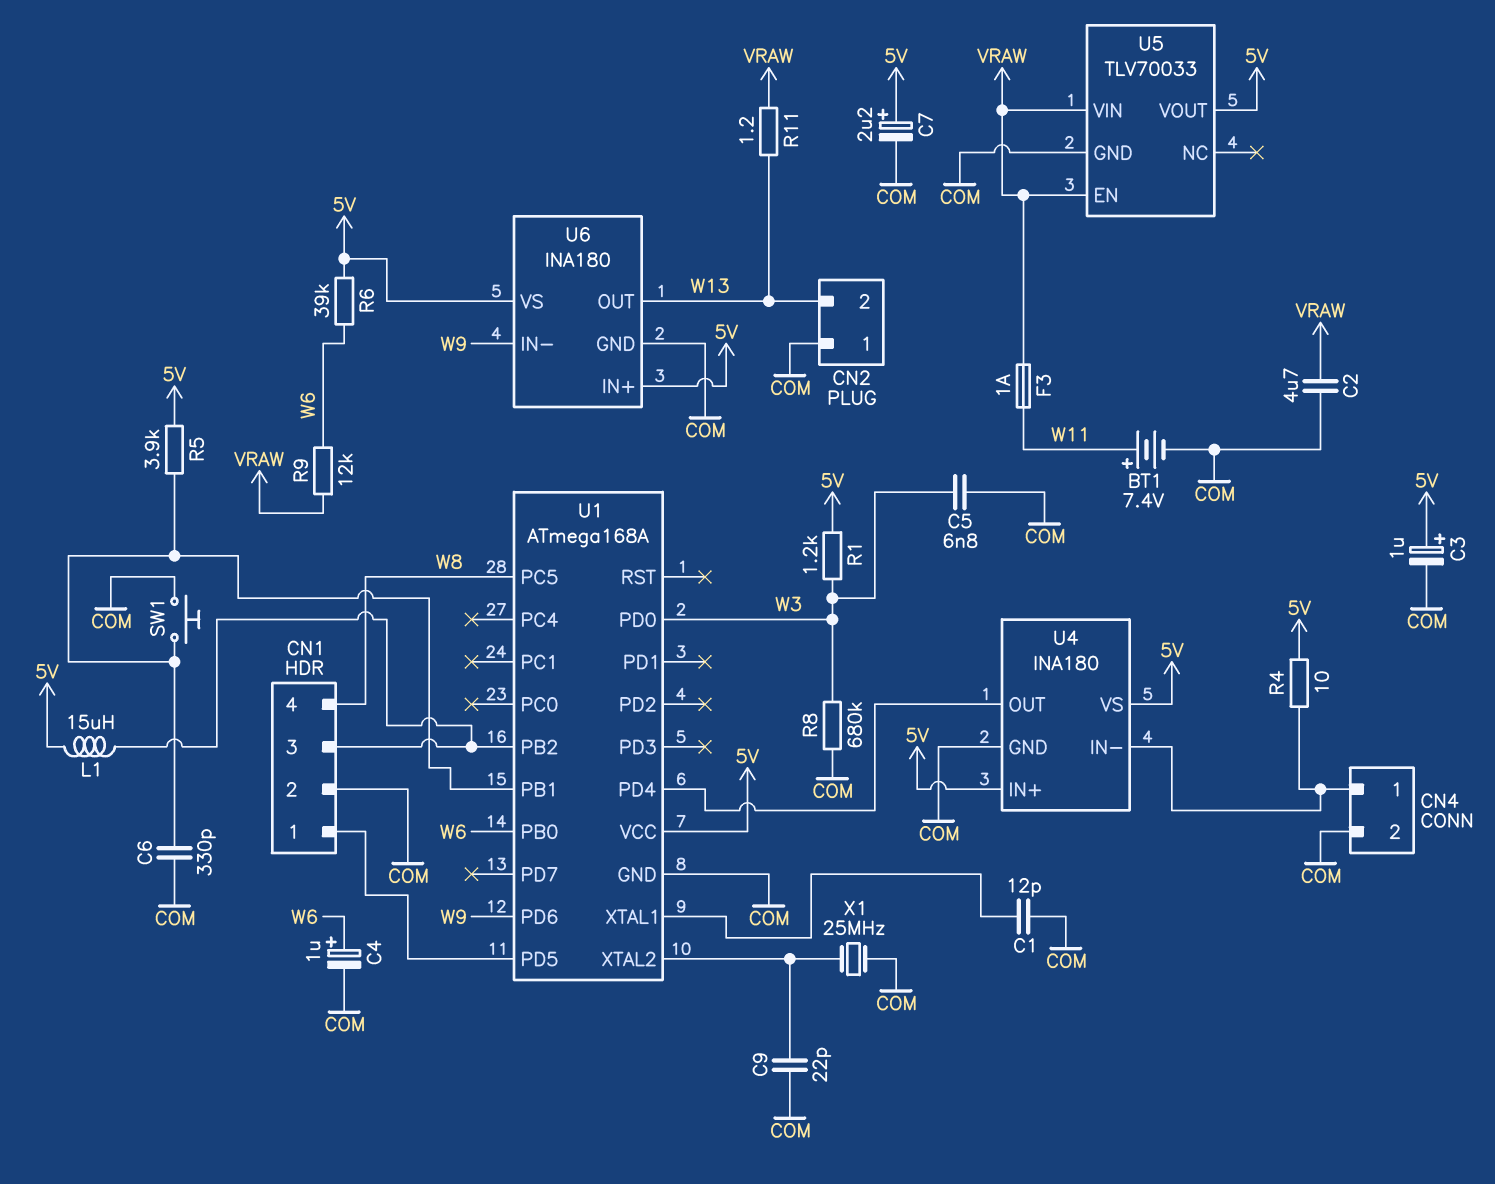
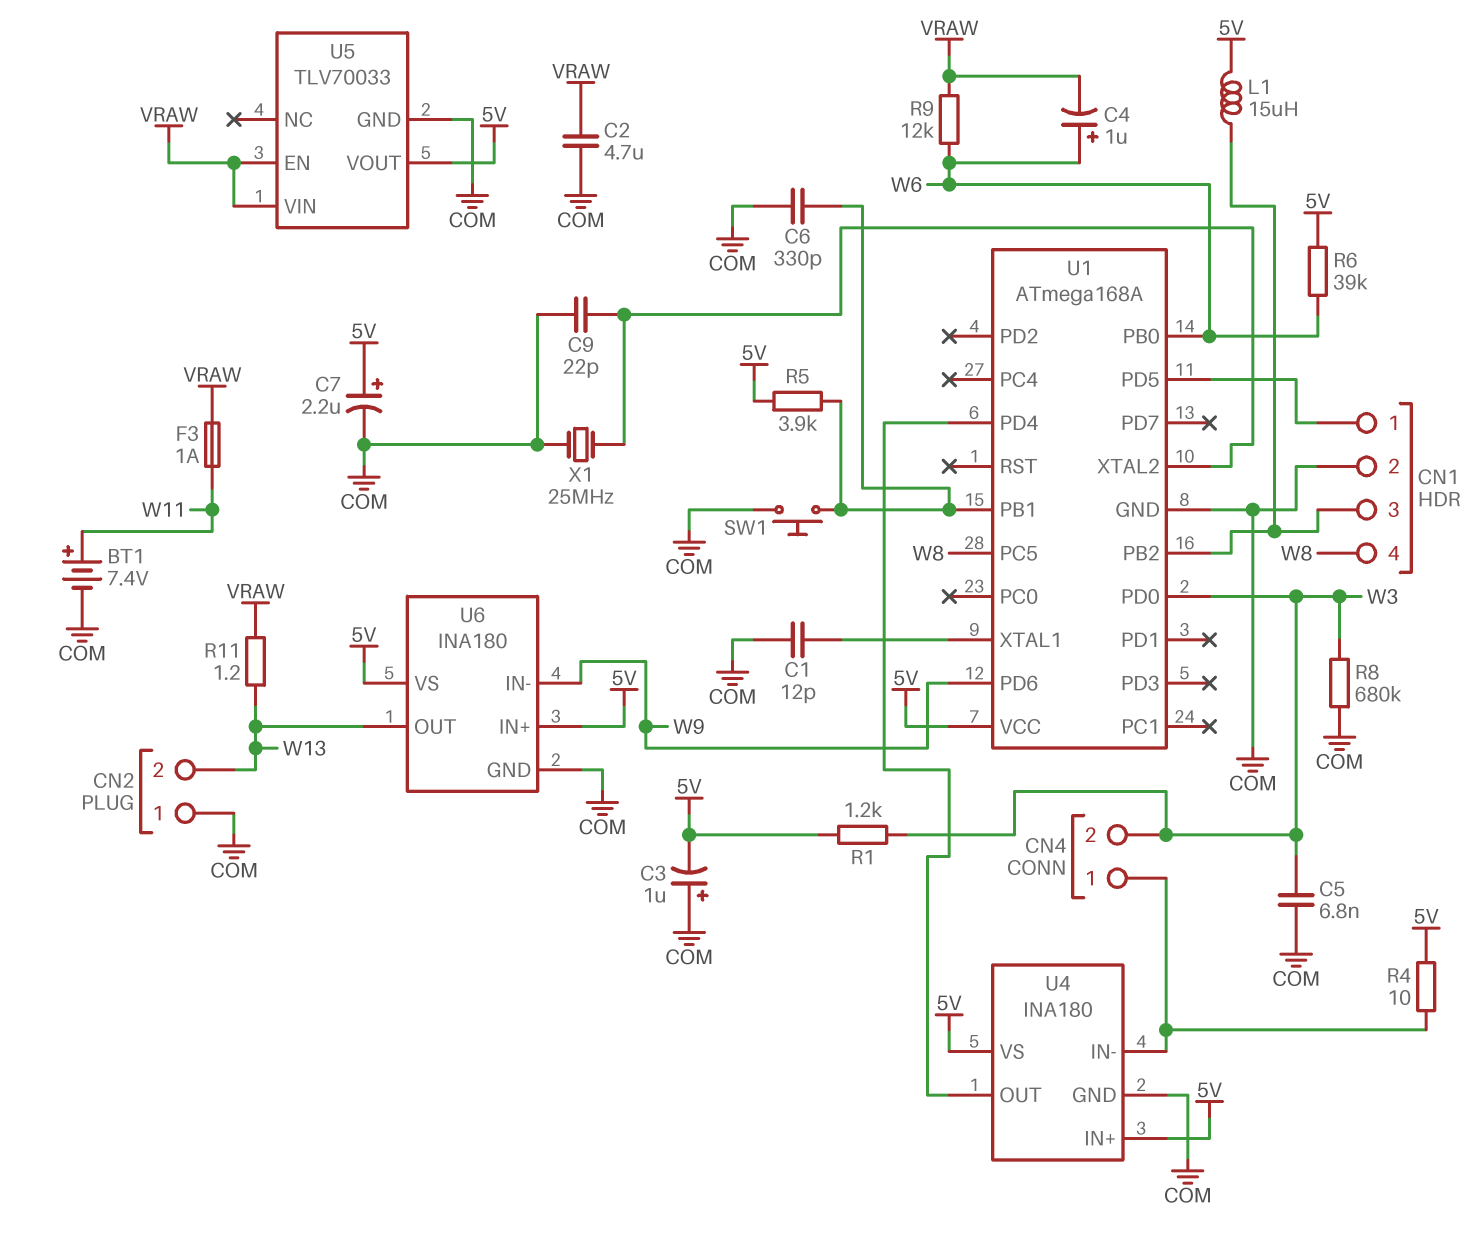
C3: 1uF (plus 5V, minus COM) -> 1uF (plus COM, minus 5V)
C4: 1uF (plus W6, minus COM) -> 1uF (plus W6, minus VRAW)
CN4 pin 2: COM -> W3

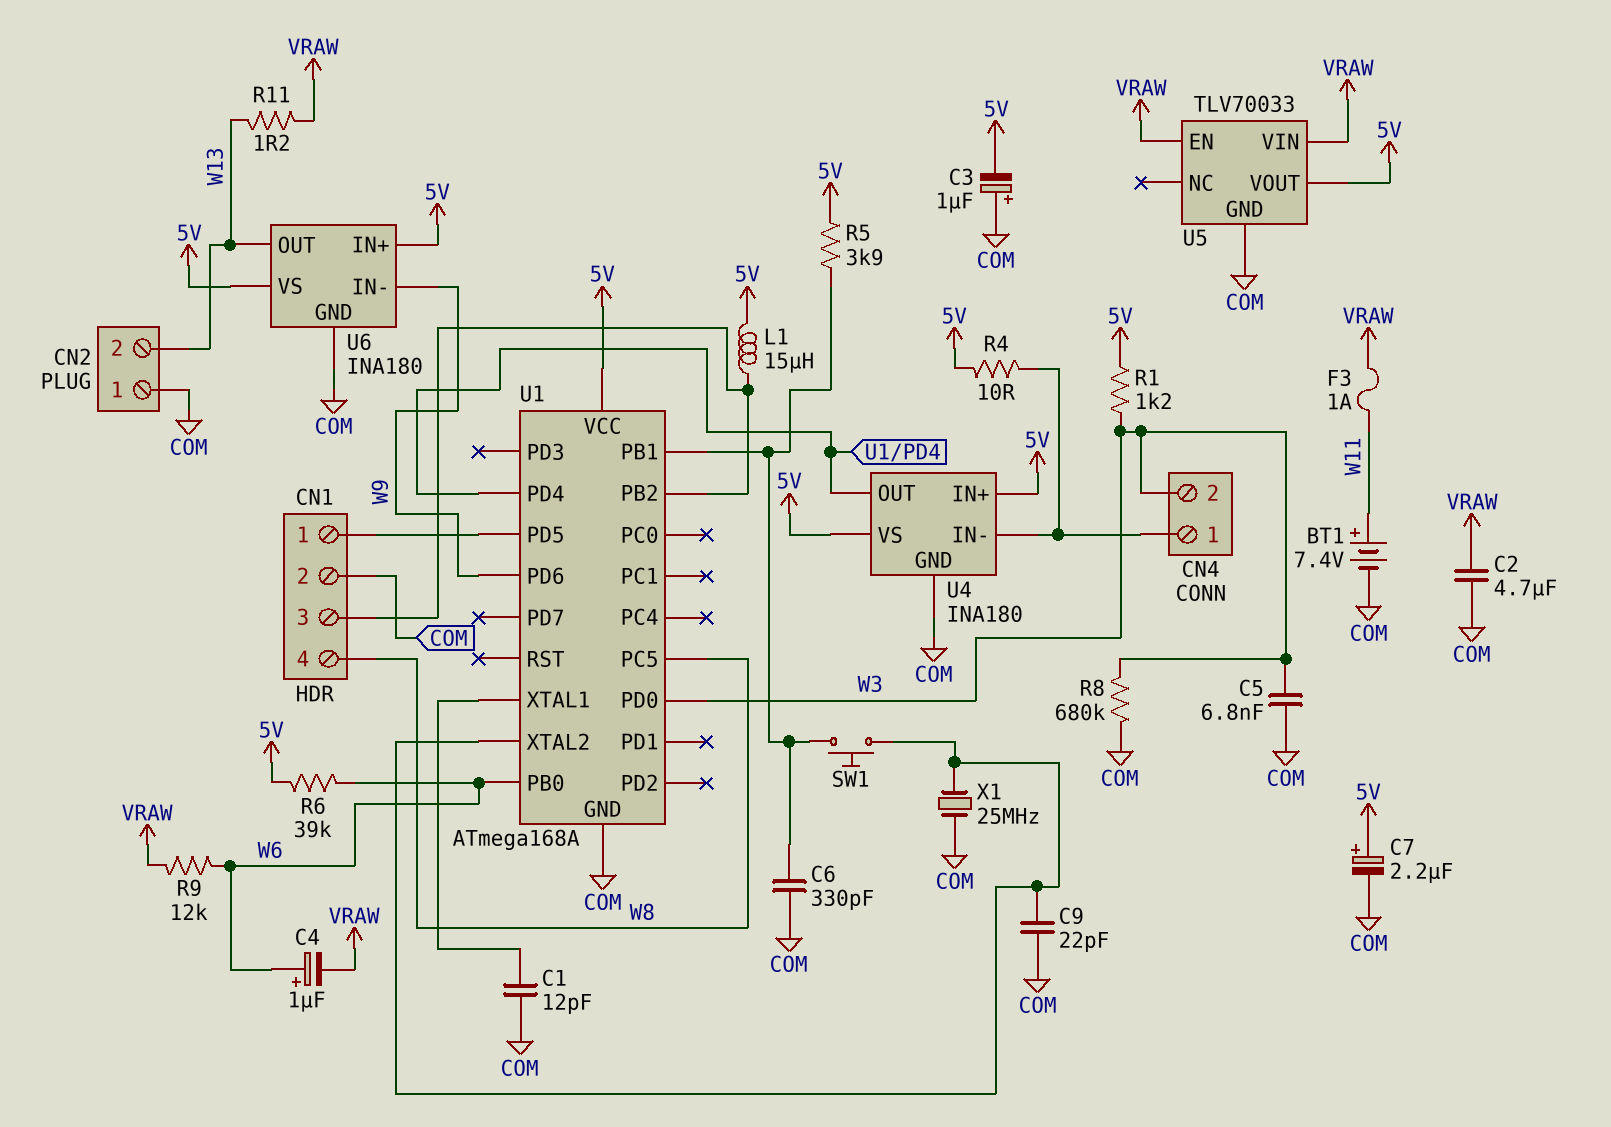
SW1: button (COM, U1/PB1) -> button (U1/PB1, U1/XTAL2)

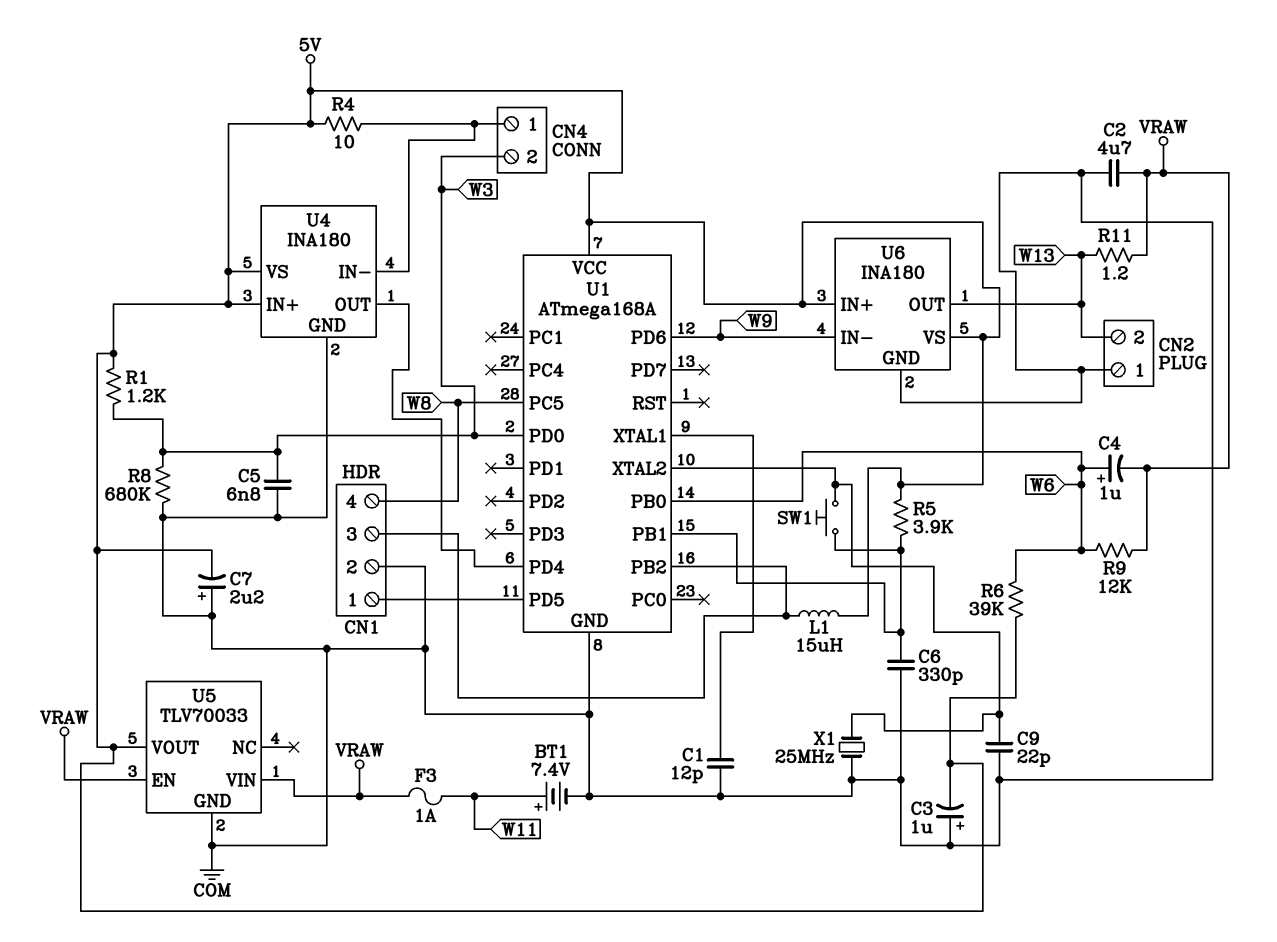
C7: 2.2uF (plus 5V, minus COM) -> 2.2uF (plus COM, minus 5V)

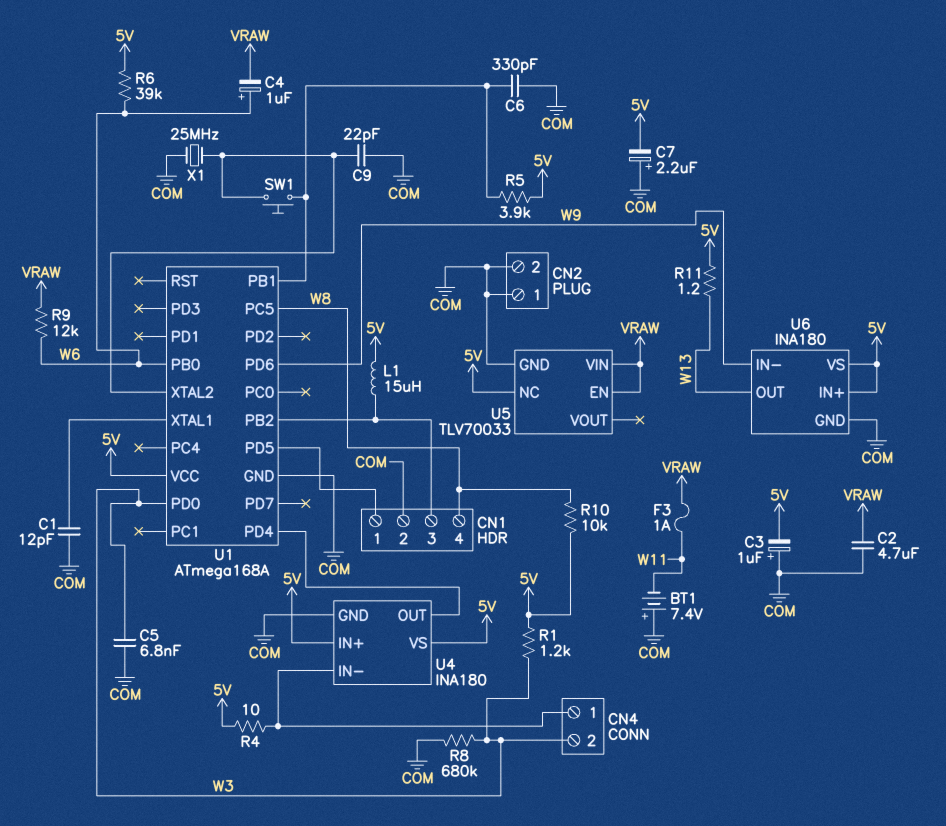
BT1: 7.4V (plus W11, minus COM) -> 7.4V (plus COM, minus W11)
CN2 pin 2: W13 -> COM
R10: none -> 10k (5V, W8)
R11: 1.2 (VRAW, W13) -> 1.2 (5V, W13)
U5 pin NC: none -> 5V
U5 pin VOUT: 5V -> none

